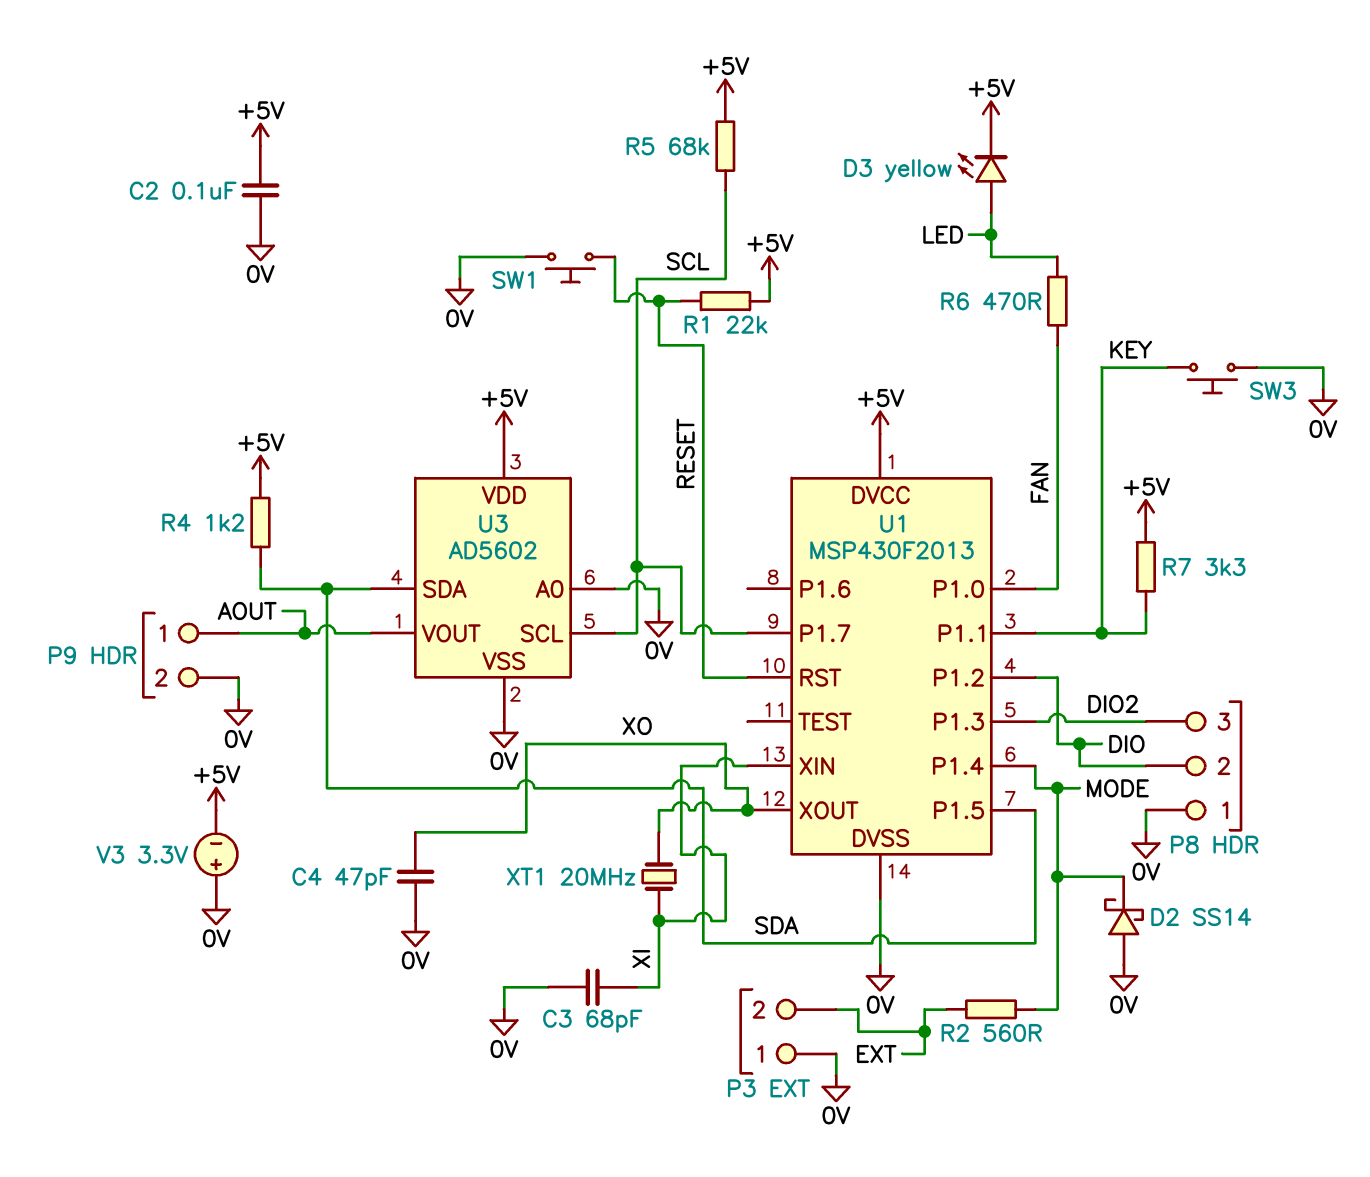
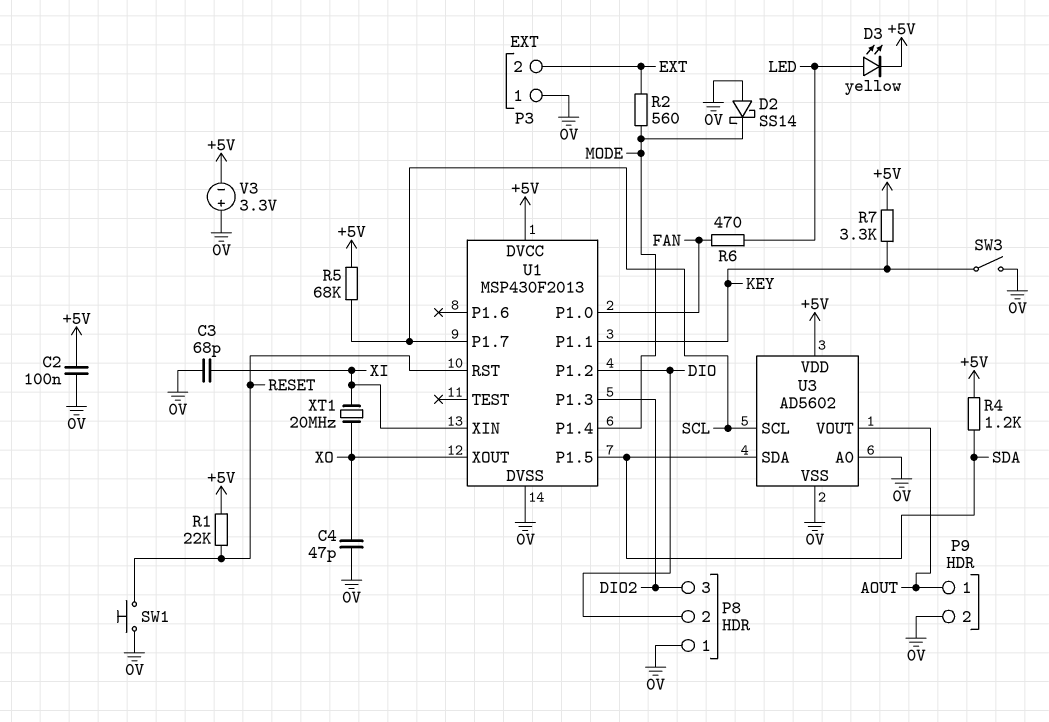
SW3: button (0V, KEY) -> switch (0V, KEY)

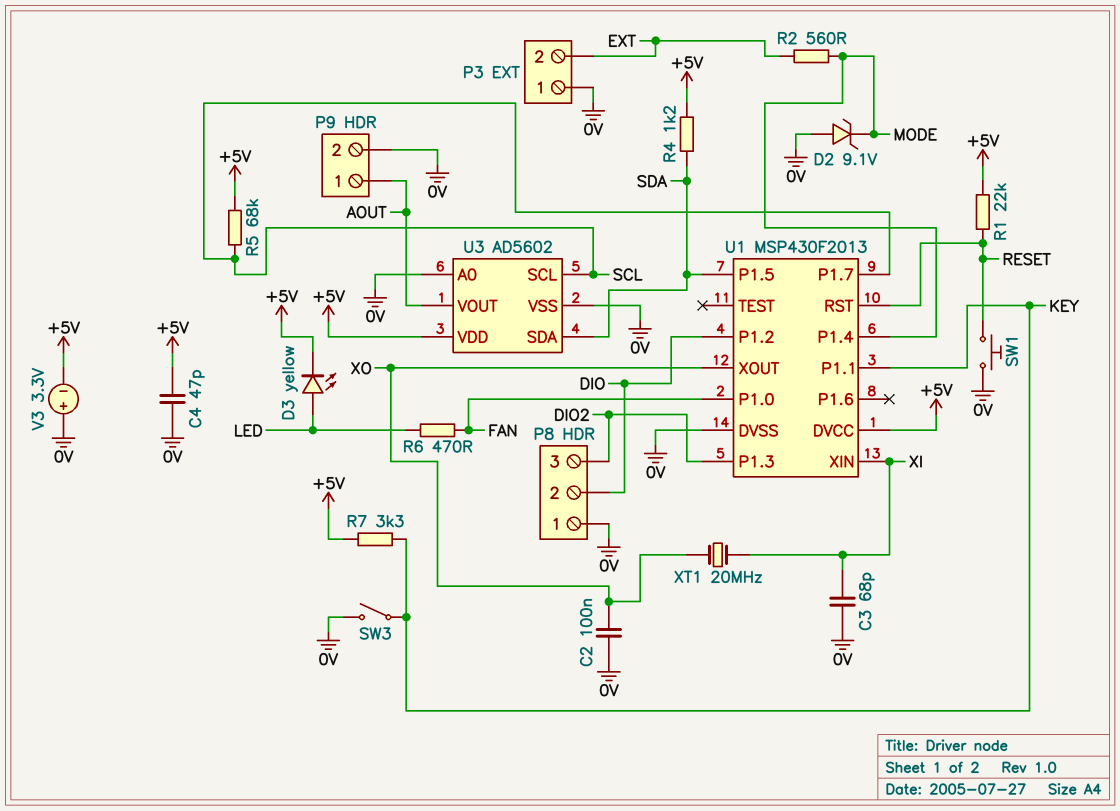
C2: 100nF (+5V, 0V) -> 100nF (0V, XO)
C4: 47pF (0V, XO) -> 47pF (+5V, 0V)
D2: schottky SS14 (A 0V, K MODE) -> zener 9.1V (A 0V, K MODE)

